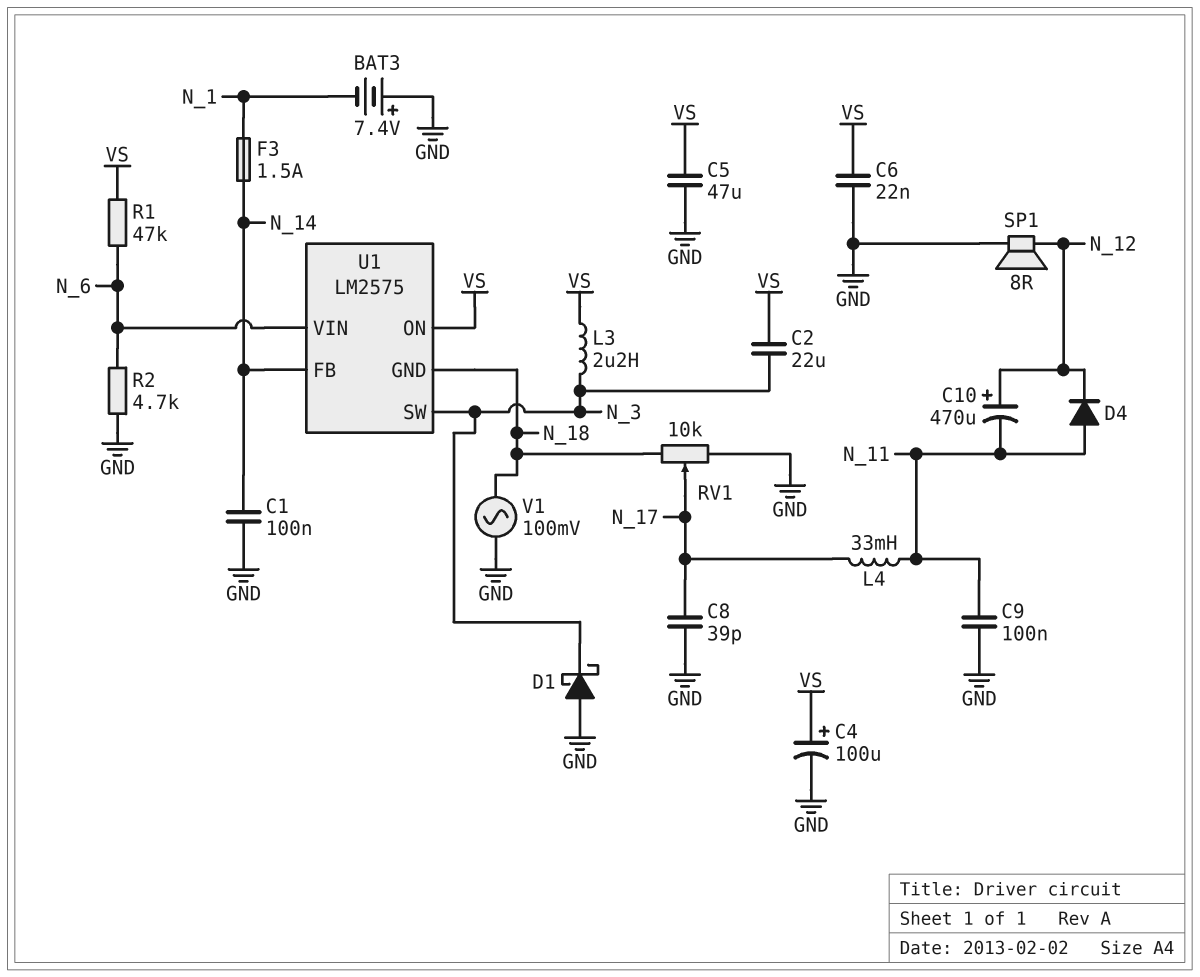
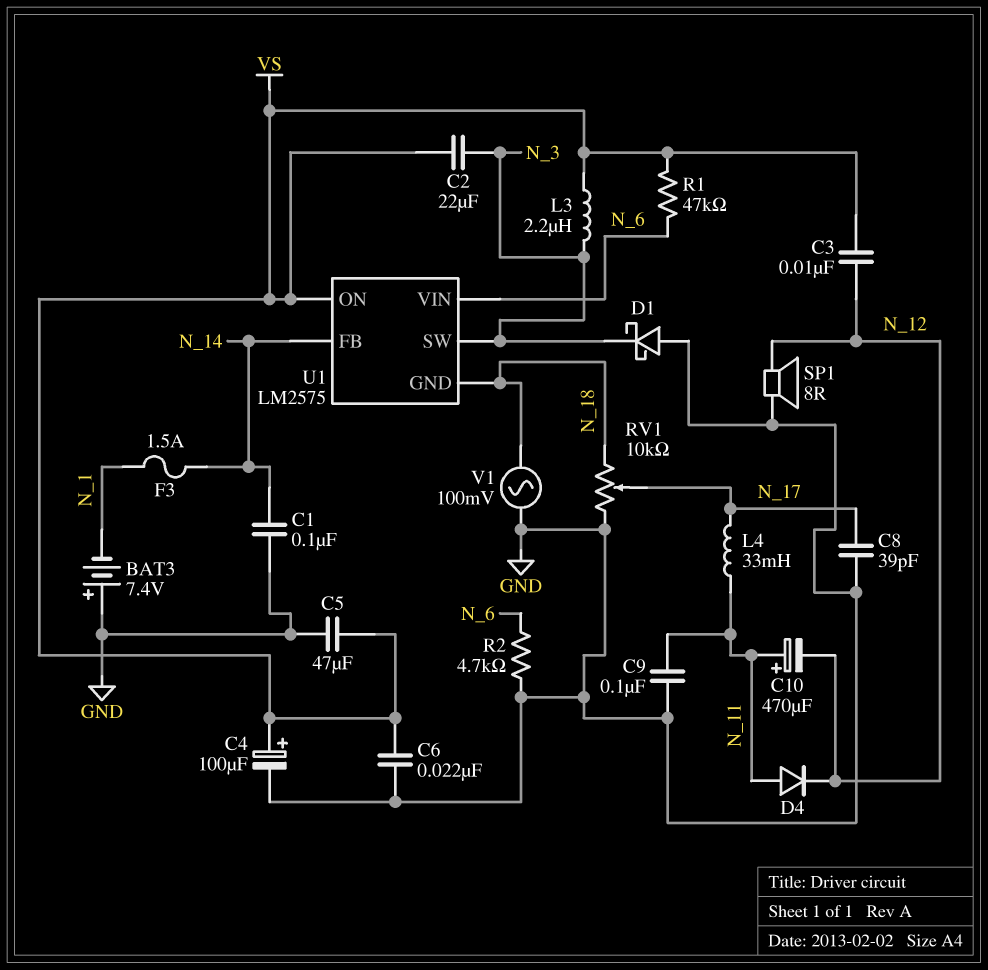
C3: none -> 10nF (N_12, VS)
C10: 470uF (plus N_12, minus N_11) -> 470uF (plus N_11, minus N_12)

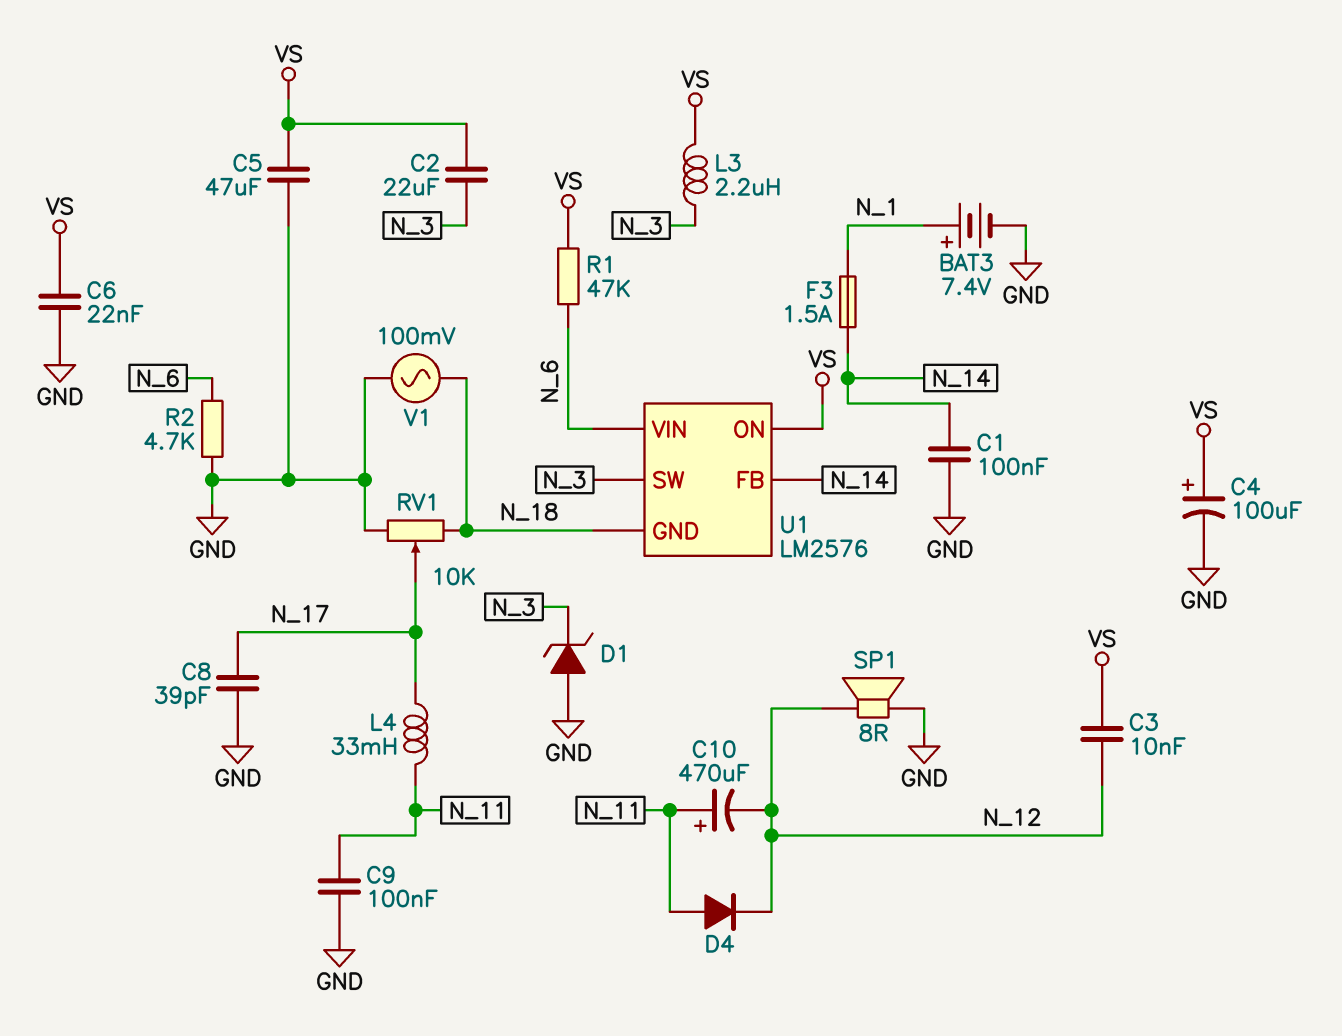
BAT3: 7.4V (plus GND, minus N_1) -> 7.4V (plus N_1, minus GND)
D1: schottky (A GND, K N_3) -> zener (A GND, K N_3)
U1: LM2575 -> LM2576

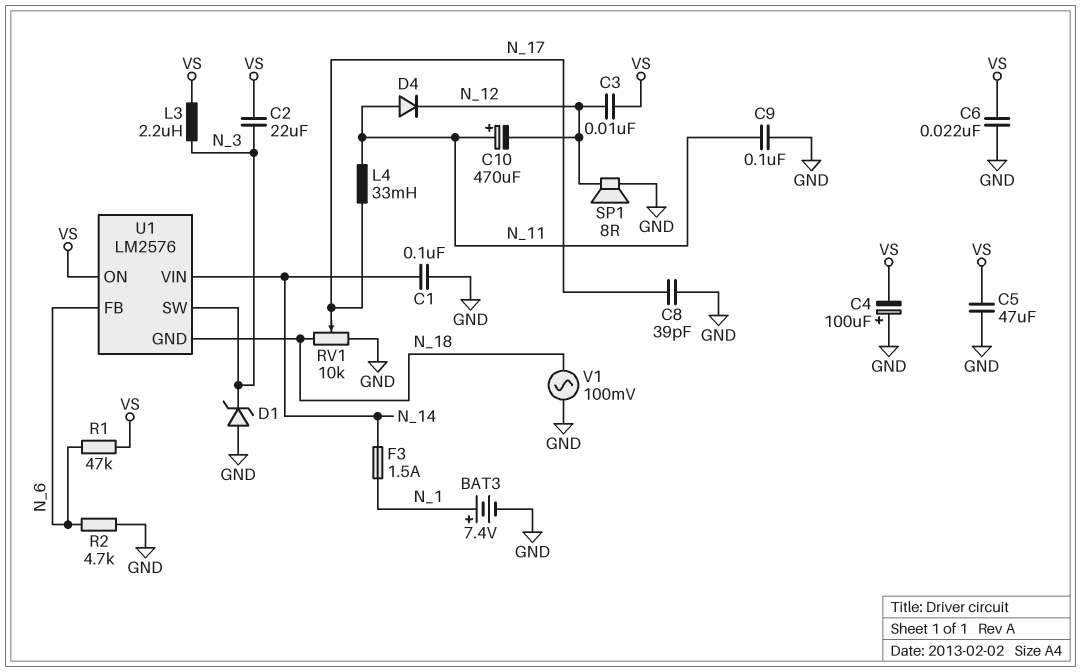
C4: 100uF (plus VS, minus GND) -> 100uF (plus GND, minus VS)
U1 pin FB: N_14 -> N_6
U1 pin VIN: N_6 -> N_14

